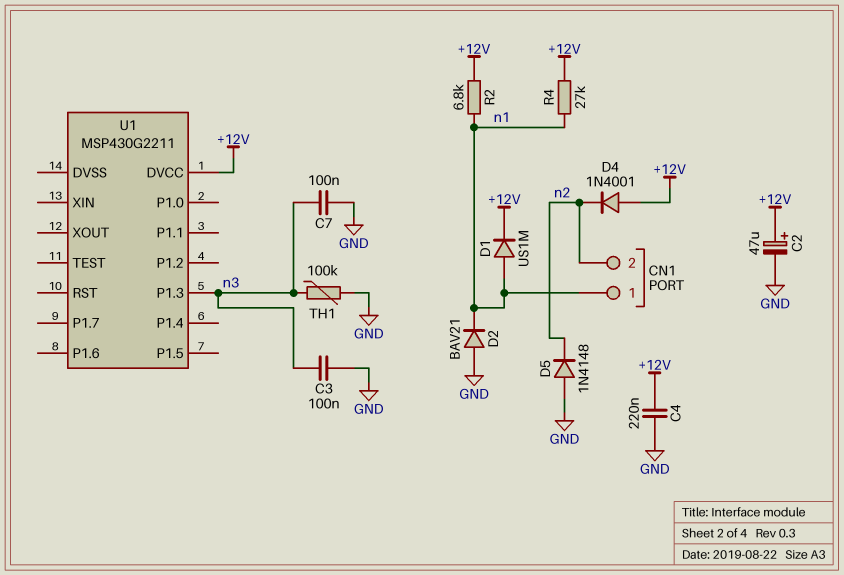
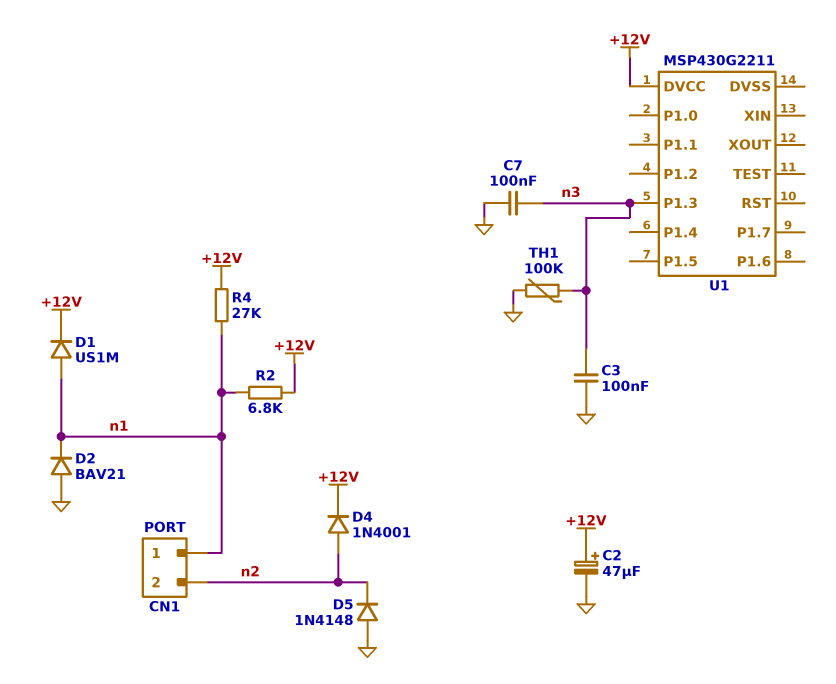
C4: 220nF (+12V, GND) -> none
D4: diode 1N4001 (A +12V, K n2) -> diode 1N4001 (A n2, K +12V)

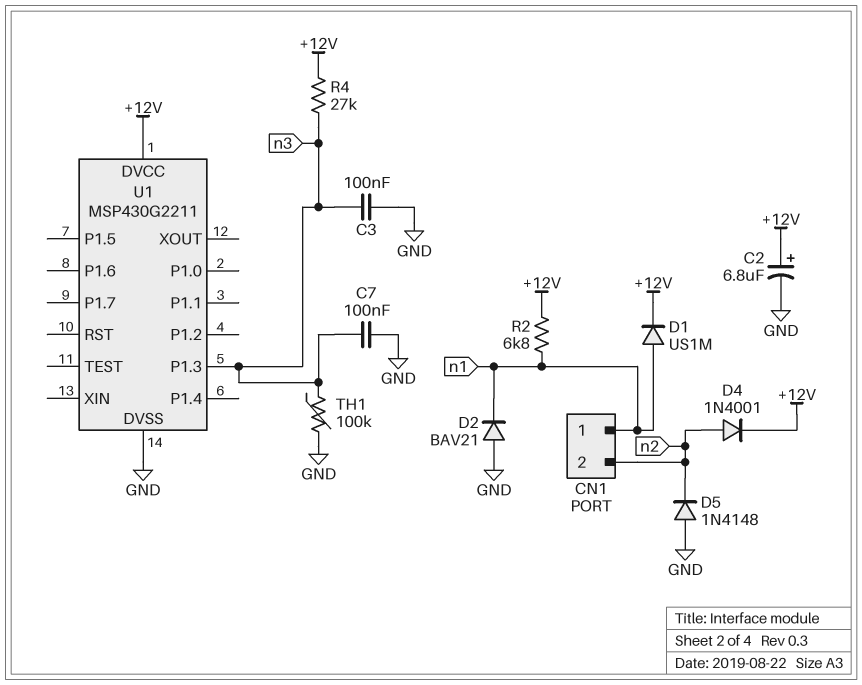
C2: 47uF (plus +12V, minus GND) -> 6.8uF (plus +12V, minus GND)
R4: 27k (+12V, n1) -> 27k (+12V, n3)
U1 pin DVSS: none -> GND

